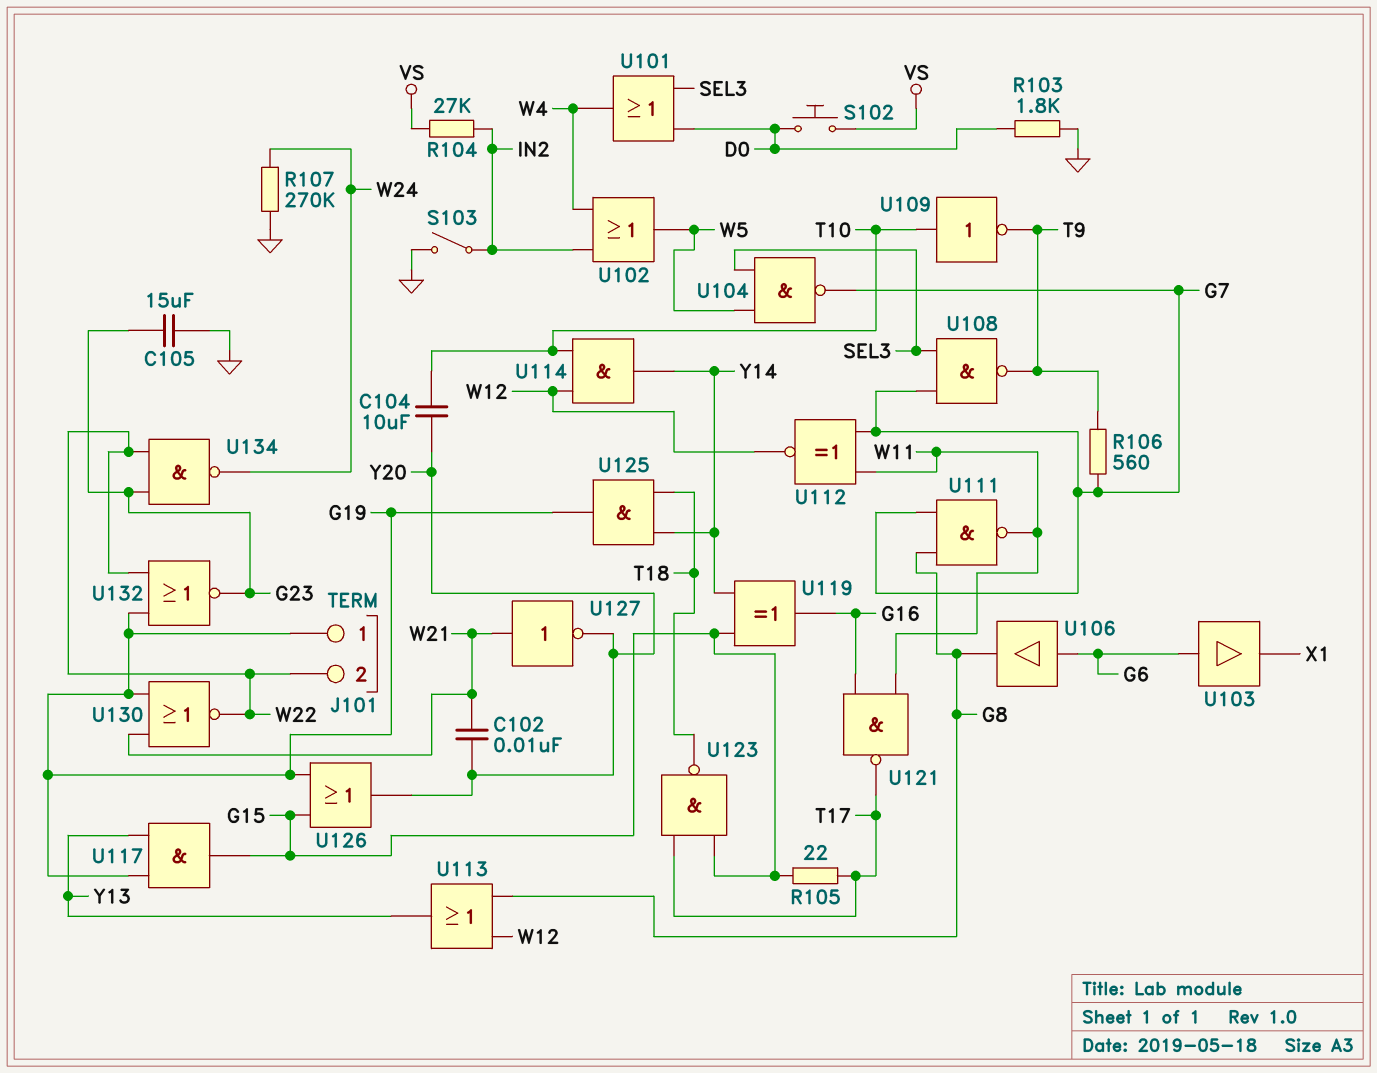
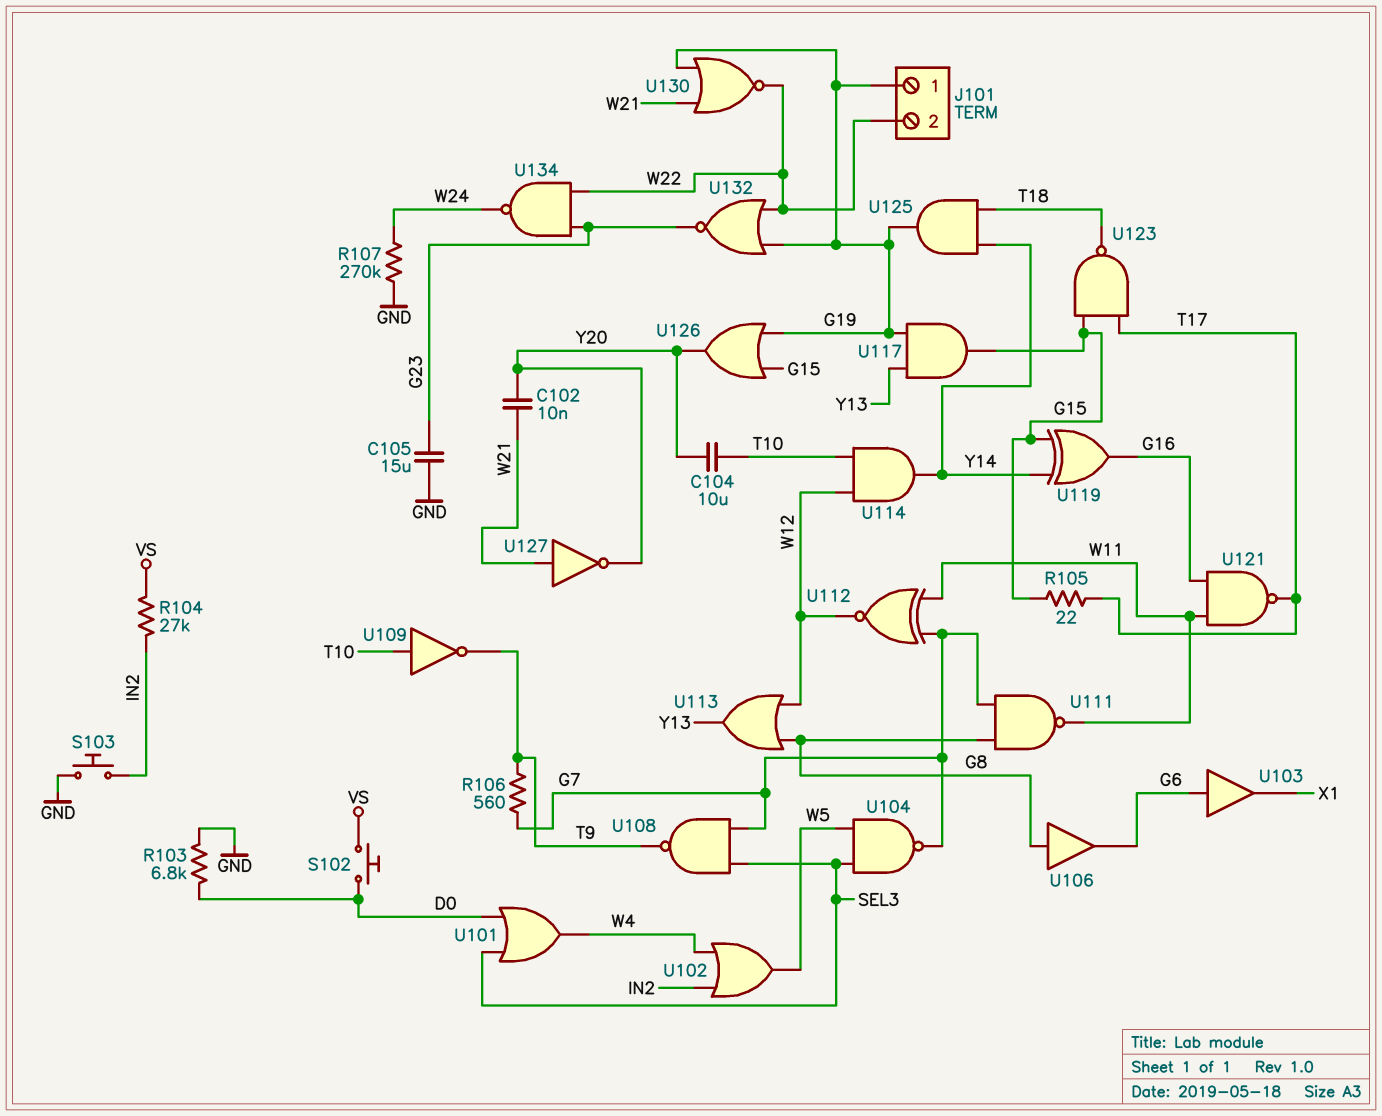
R103: 1.8k (D0, GND) -> 6.8k (D0, GND)
S103: switch (GND, IN2) -> button (GND, IN2)
U106: buffer (in G6, out G8) -> buffer (in G8, out G6)

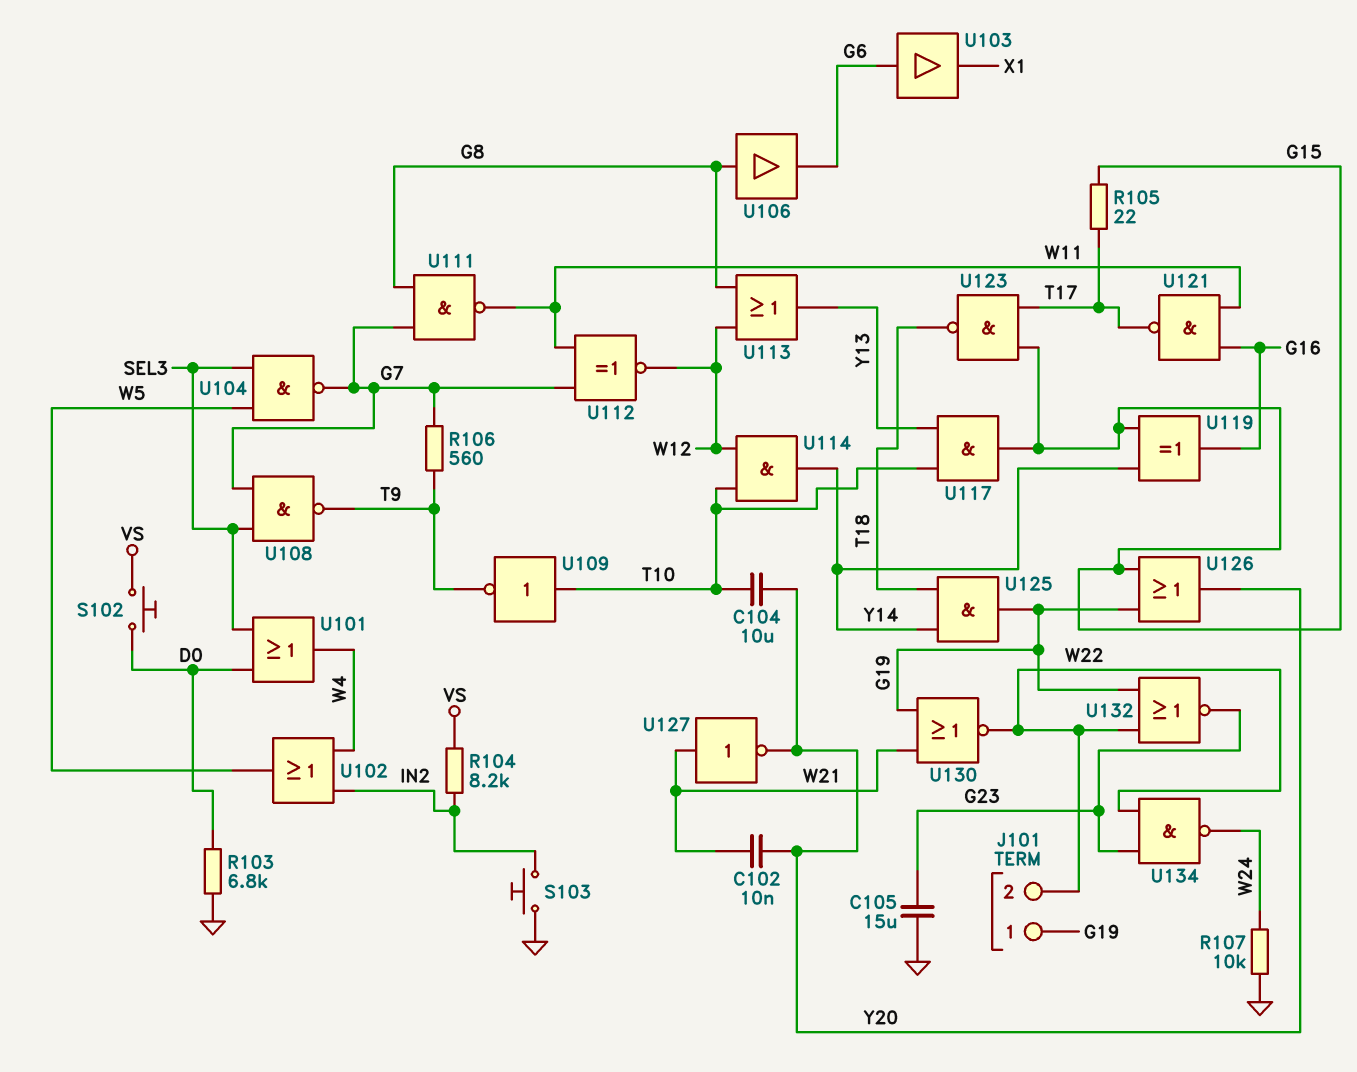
R104: 27k (IN2, VS) -> 8.2k (IN2, VS)
R107: 270k (GND, W24) -> 10k (GND, W24)
U117: AND (in G19, in Y13, out G15) -> AND (in T10, in Y13, out G15)

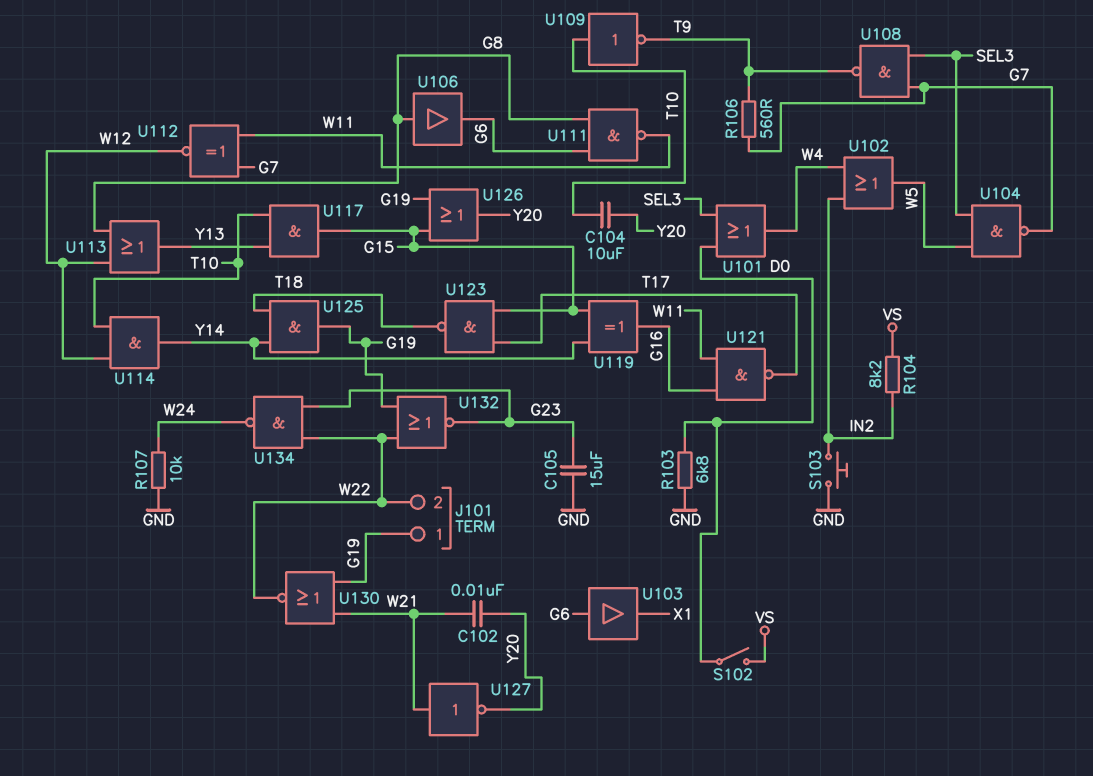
R105: 22 (G15, T17) -> none
S102: button (D0, VS) -> switch (D0, VS)
U111: NAND (in G7, in G8, out W11) -> NAND (in G6, in G8, out W11)

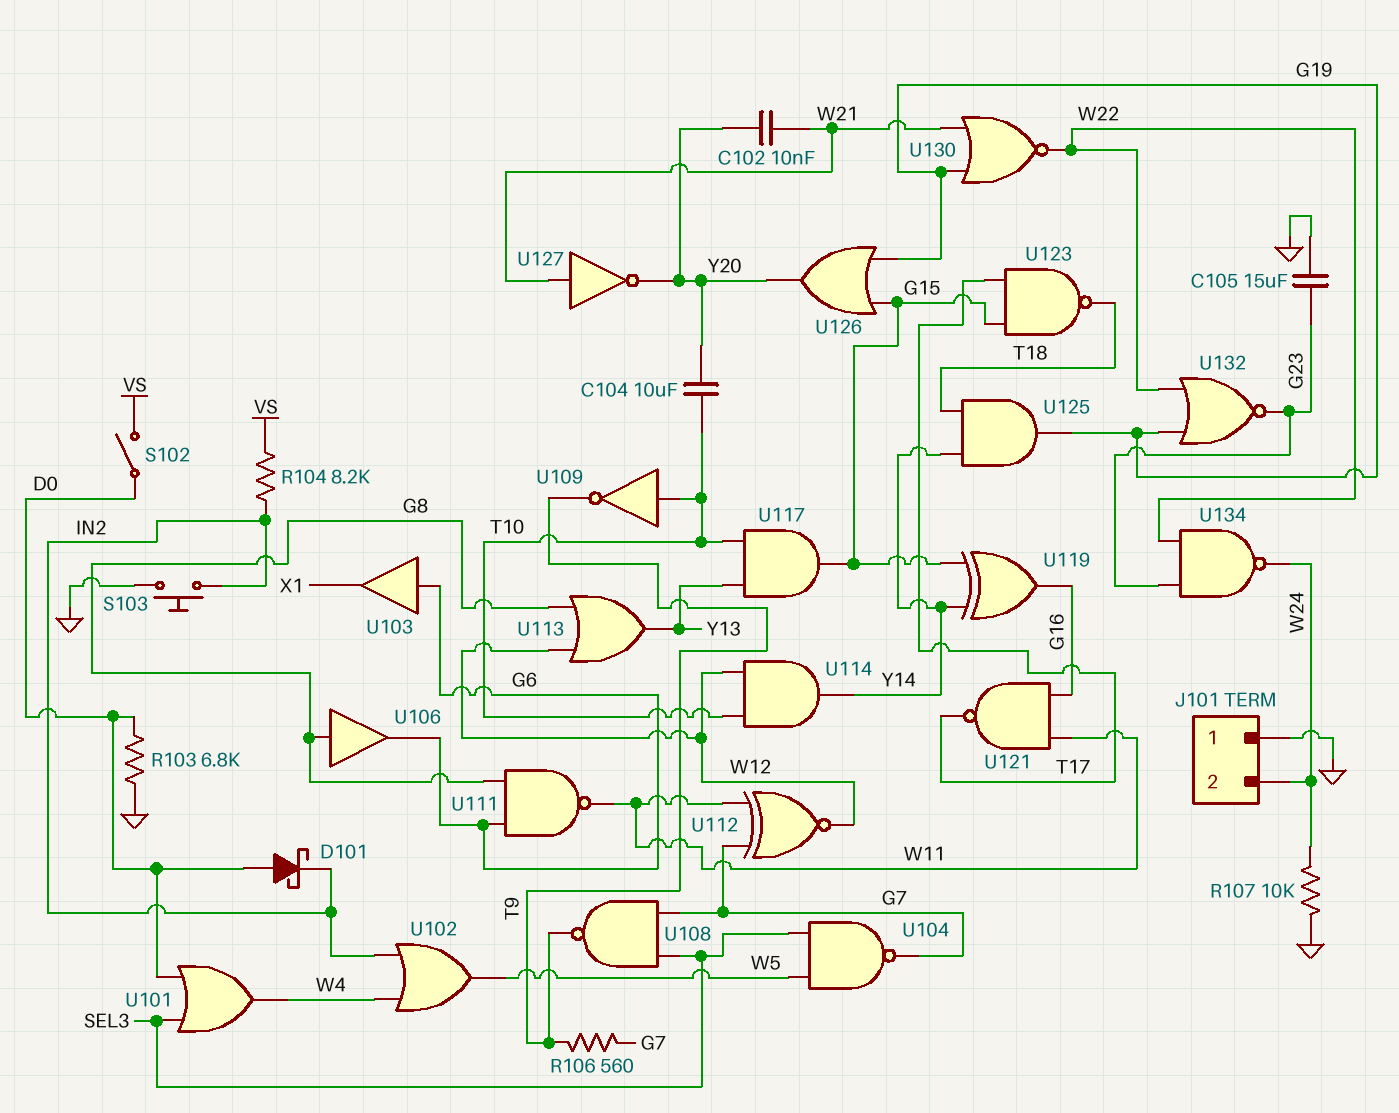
D101: none -> schottky (A D0, K IN2)
J101 pin 1: G19 -> GND
J101 pin 2: W22 -> W24

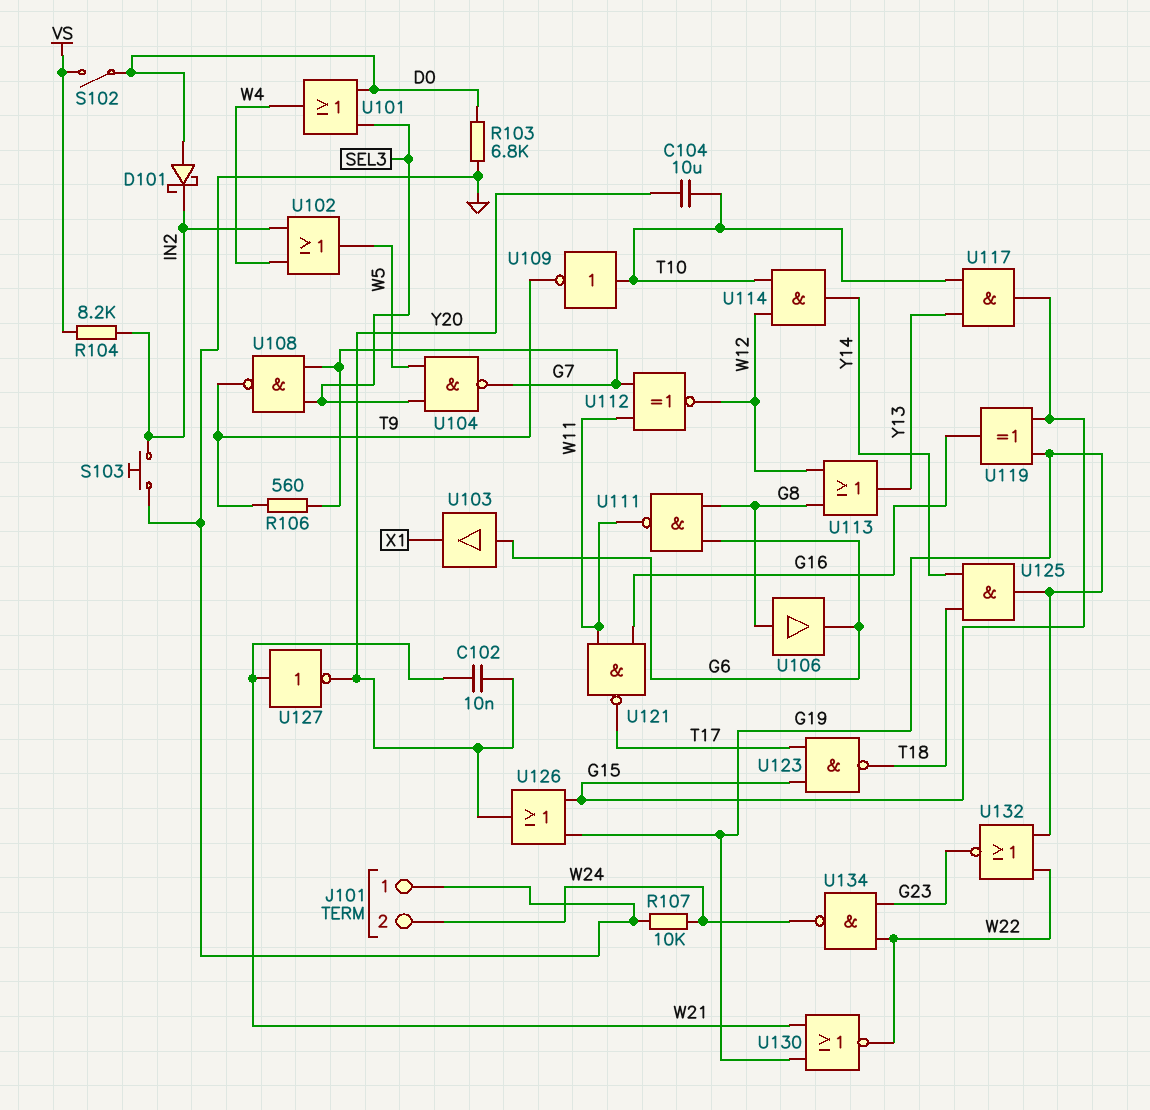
C105: 15uF (G23, GND) -> none
U119: XOR (in G15, in Y14, out G16) -> XOR (in G15, in G19, out G16)

